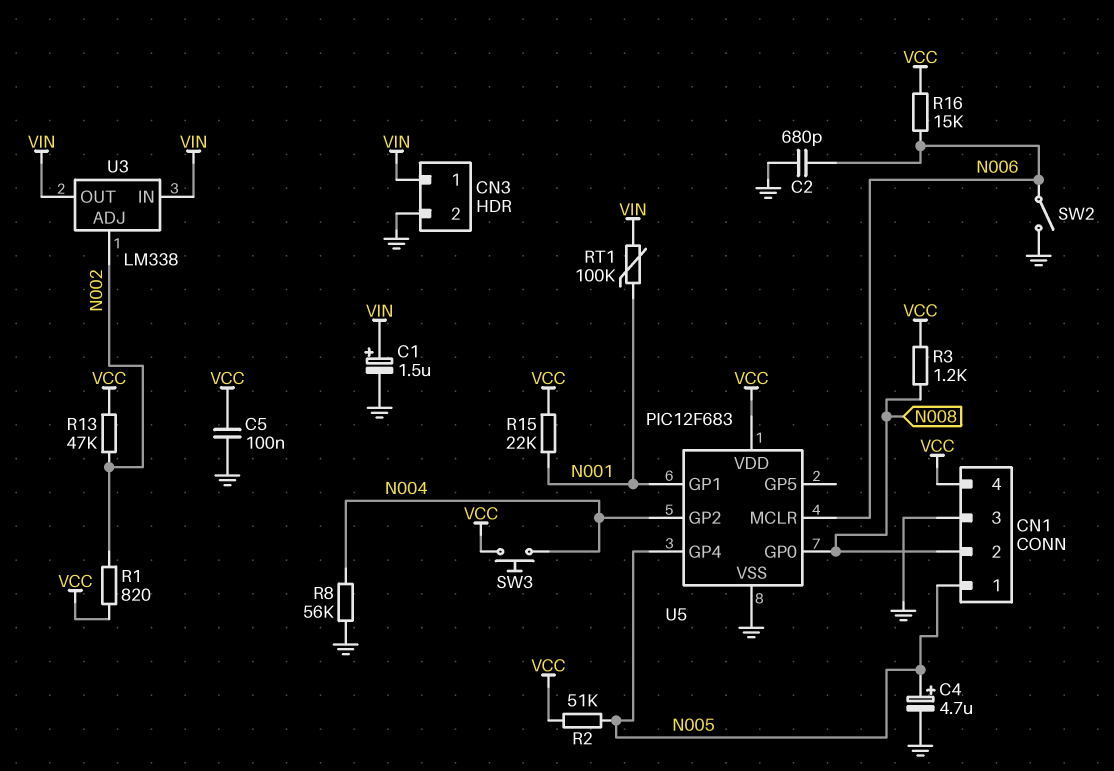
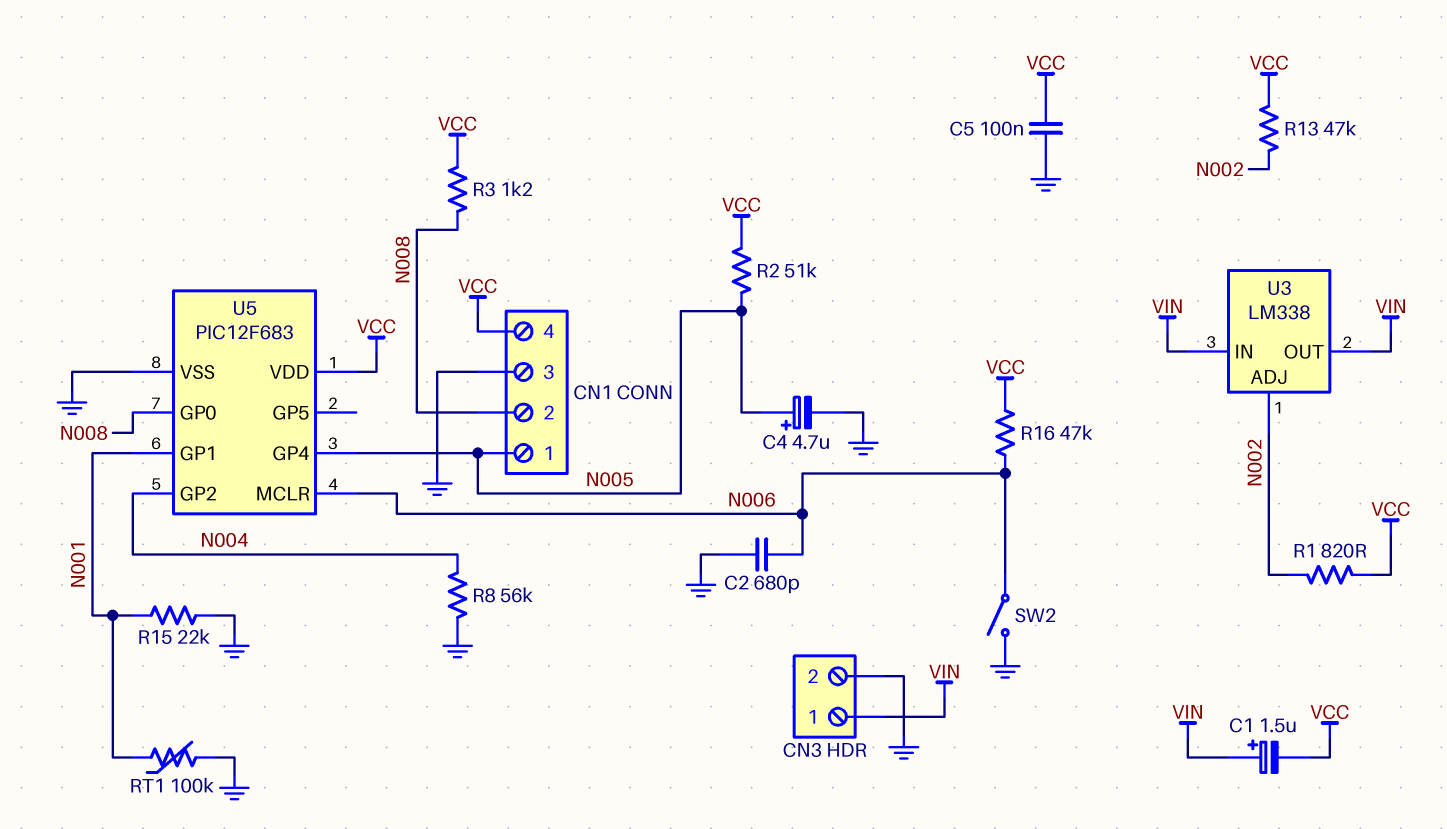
C1: 1.5uF (plus VIN, minus GND) -> 1.5uF (plus VIN, minus VCC)
R15: 22k (N001, VCC) -> 22k (GND, N001)
R16: 15k (N006, VCC) -> 47k (N006, VCC)
RT1: 100k (N001, VIN) -> 100k (GND, N001)
SW3: button (N004, VCC) -> none

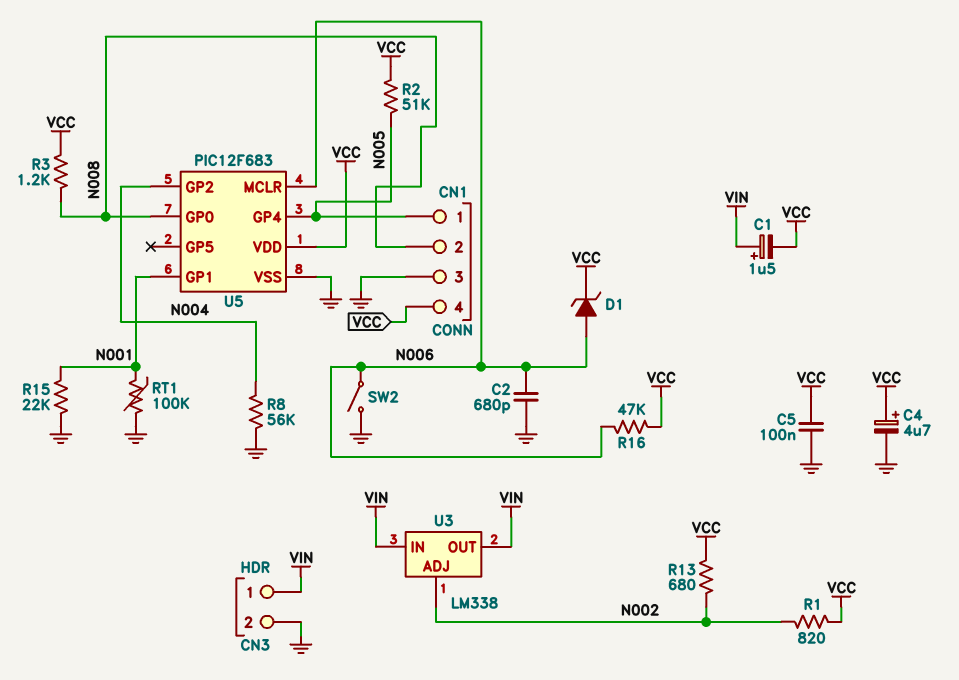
C4: 4.7uF (plus N005, minus GND) -> 4.7uF (plus VCC, minus GND)
D1: none -> zener (A N006, K VCC)
R13: 47k (N002, VCC) -> 680 (N002, VCC)

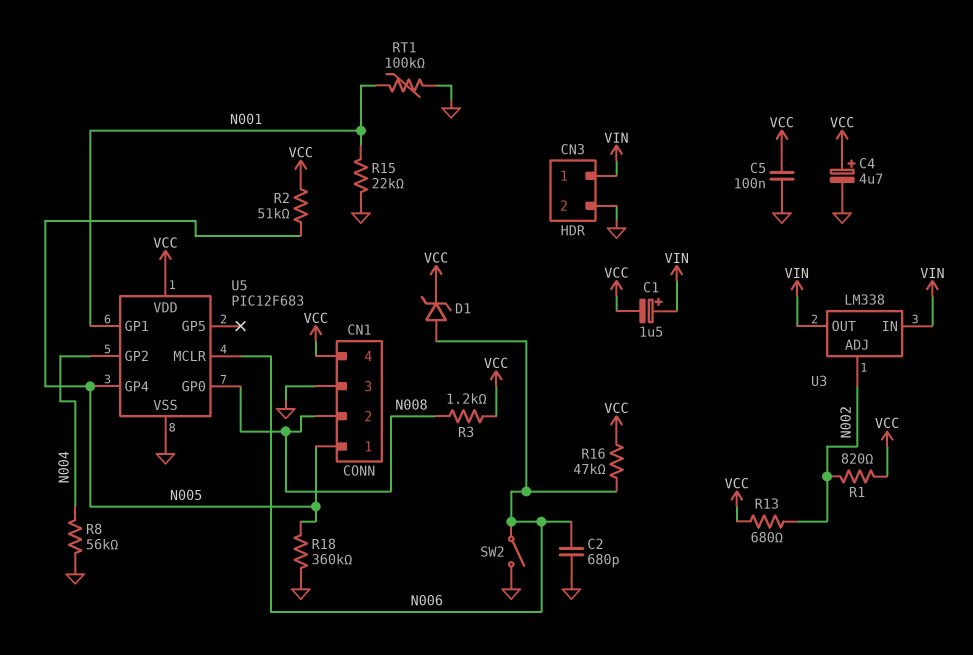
R18: none -> 360k (GND, N005)

